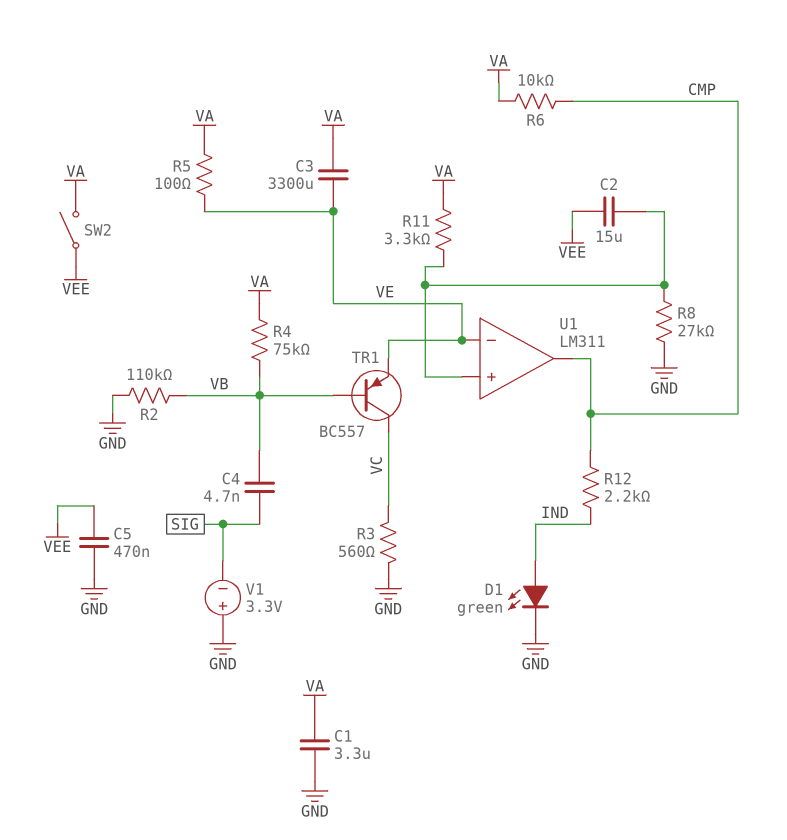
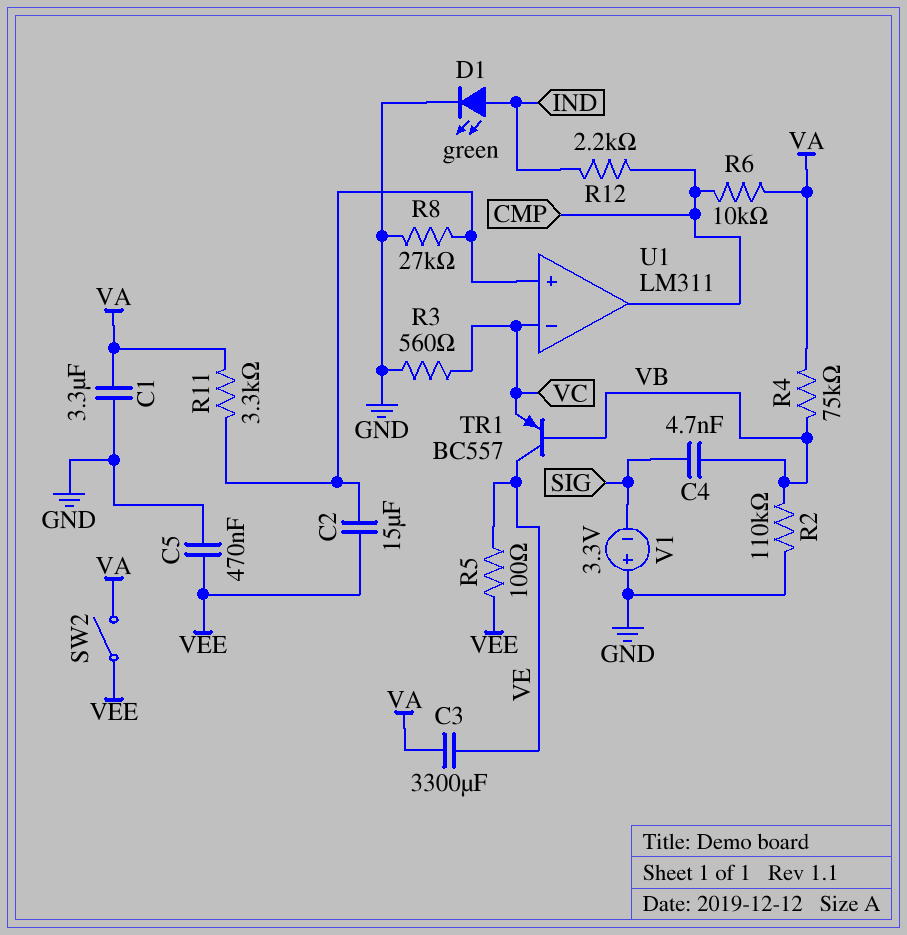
R5: 100 (VA, VE) -> 100 (VE, VEE)
TR1: PNP BC557 (B VB, C VC, E VE) -> PNP BC557 (B VB, C VE, E VC)
U1 pin in-: VE -> VC

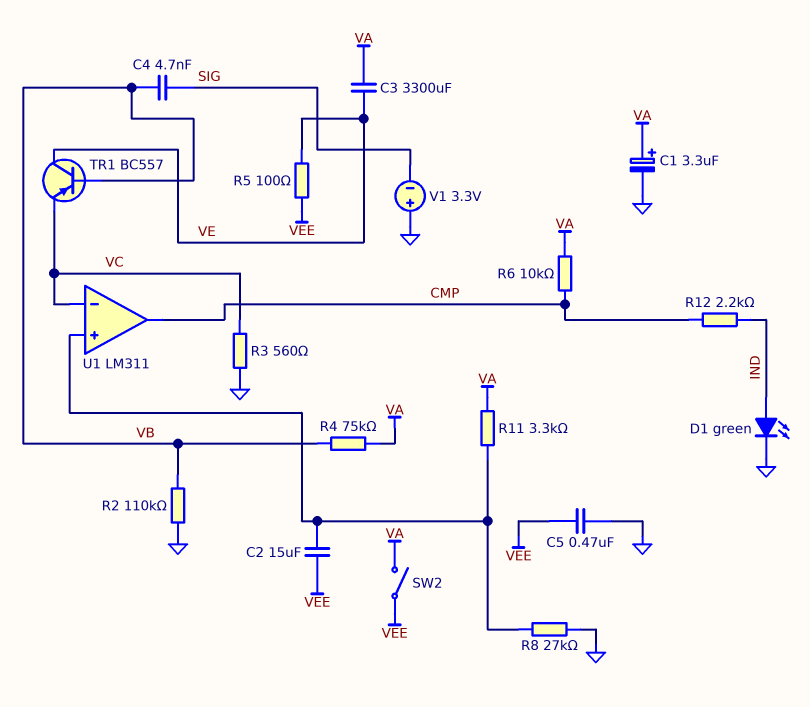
C1: 3.3uF (GND, VA) -> 3.3uF (plus VA, minus GND)

